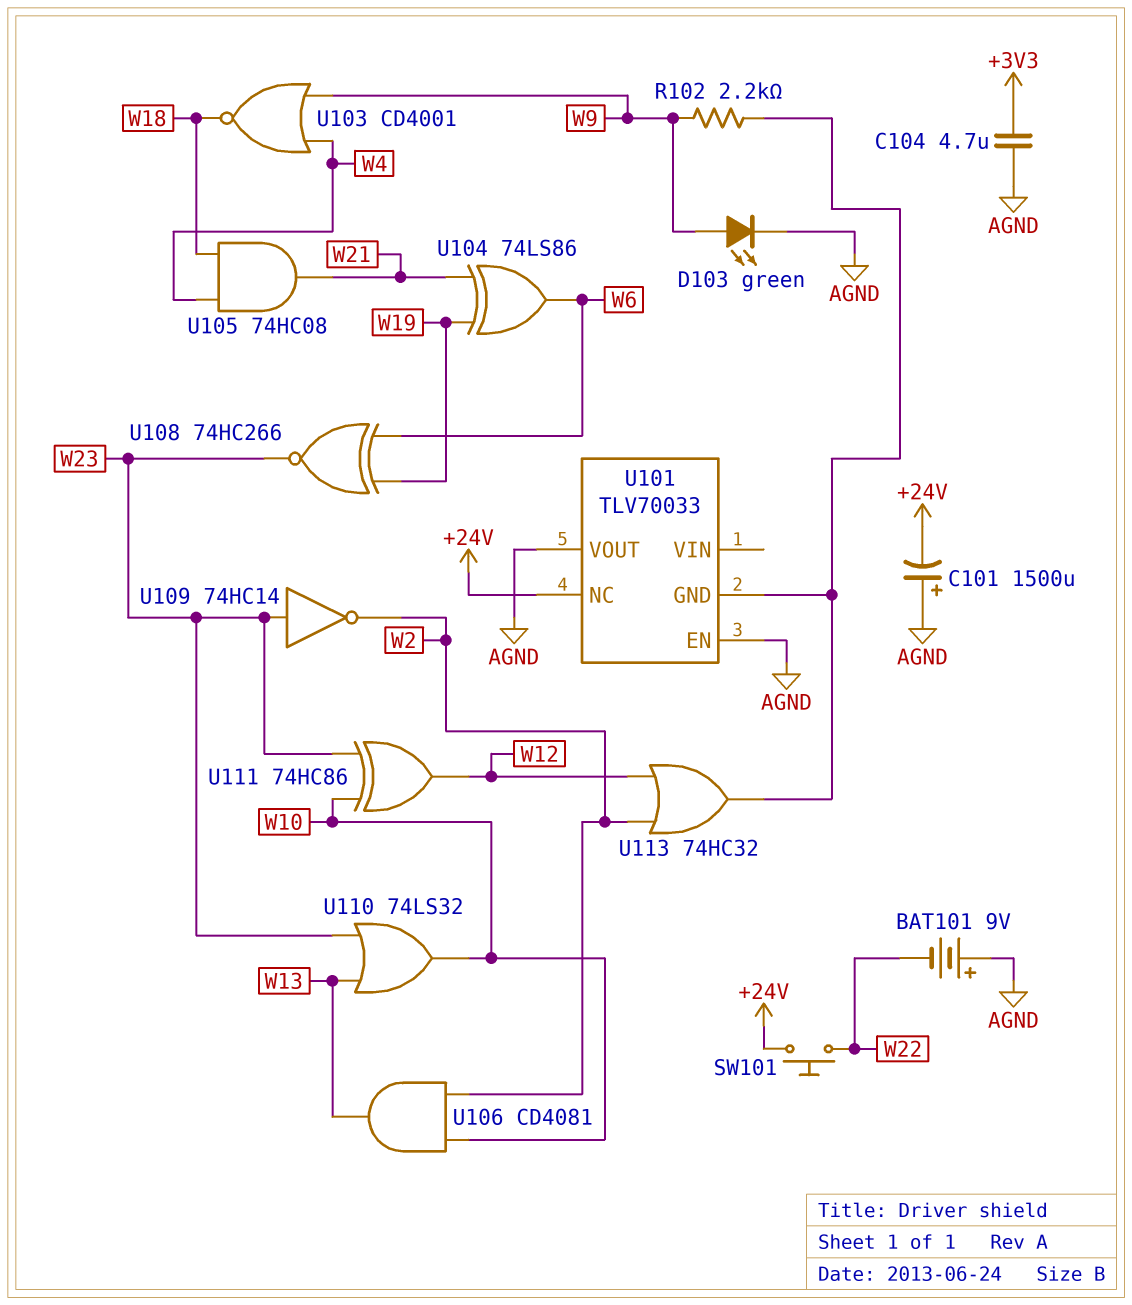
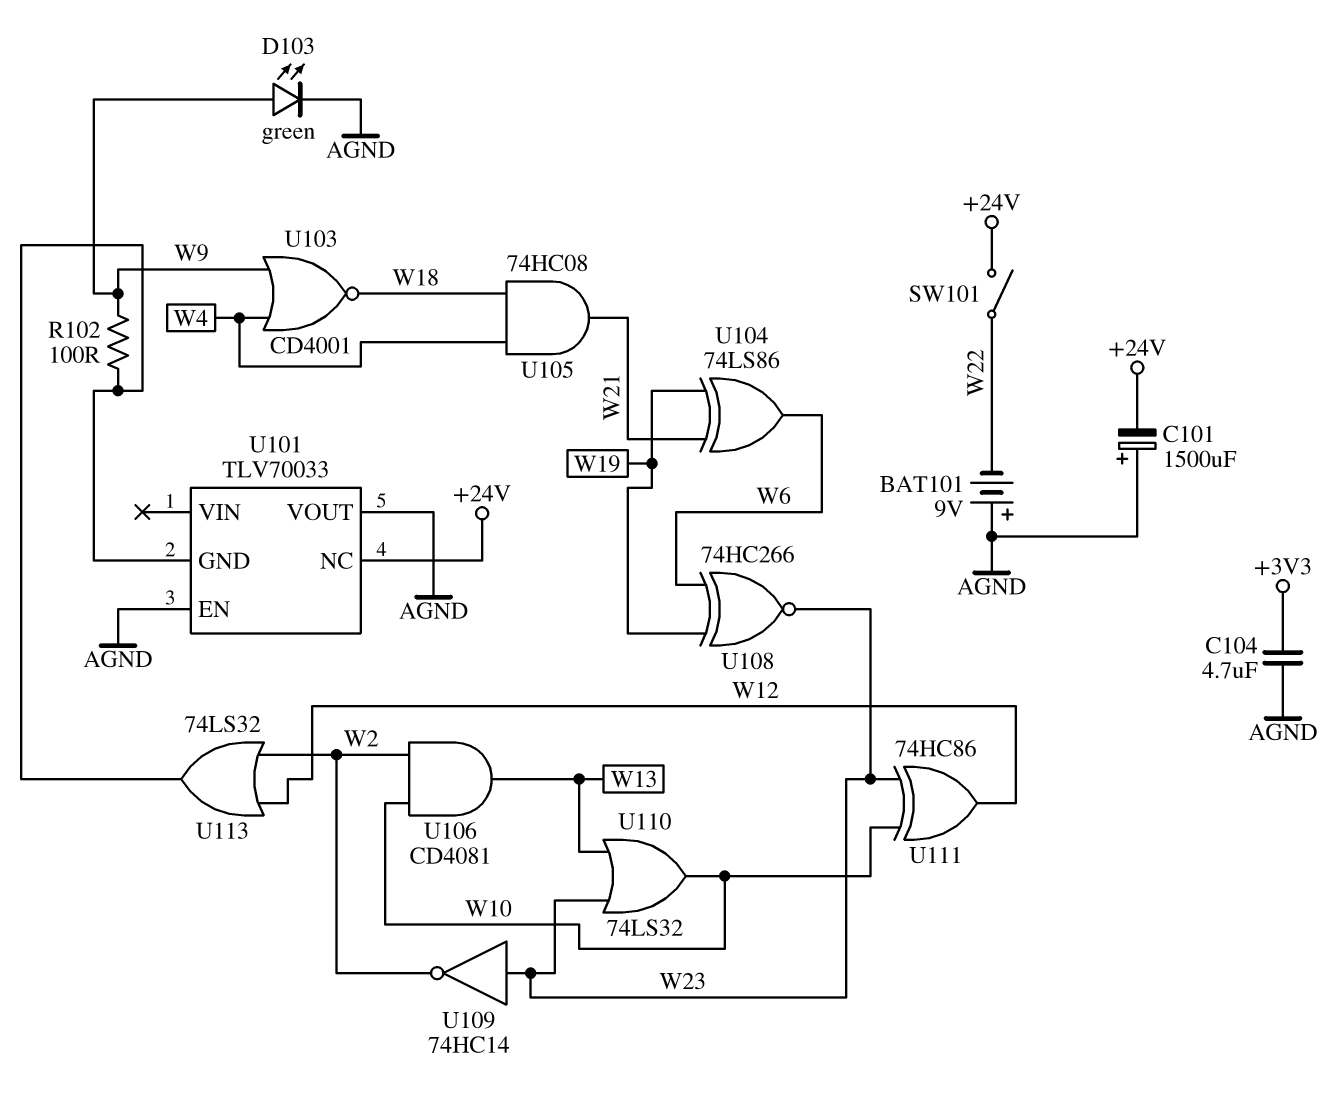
R102: 2.2k (U101/GND, W9) -> 100 (U101/GND, W9)
SW101: button (+24V, W22) -> switch (+24V, W22)
U113: OR 74HC32 (in W2, in W12, out U101/GND) -> OR 74LS32 (in W2, in W12, out U101/GND)

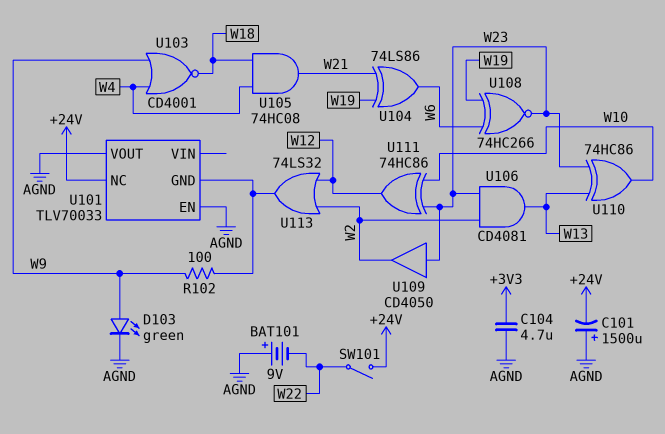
U106: AND CD4081 (in W2, in W10, out W13) -> AND CD4081 (in W2, in W23, out W13)
U109: NOT 74HC14 (in W23, out W2) -> buffer CD4050 (in W23, out W2)
U110: OR 74LS32 (in W13, in W23, out W10) -> XOR 74HC86 (in W13, in W23, out W10)

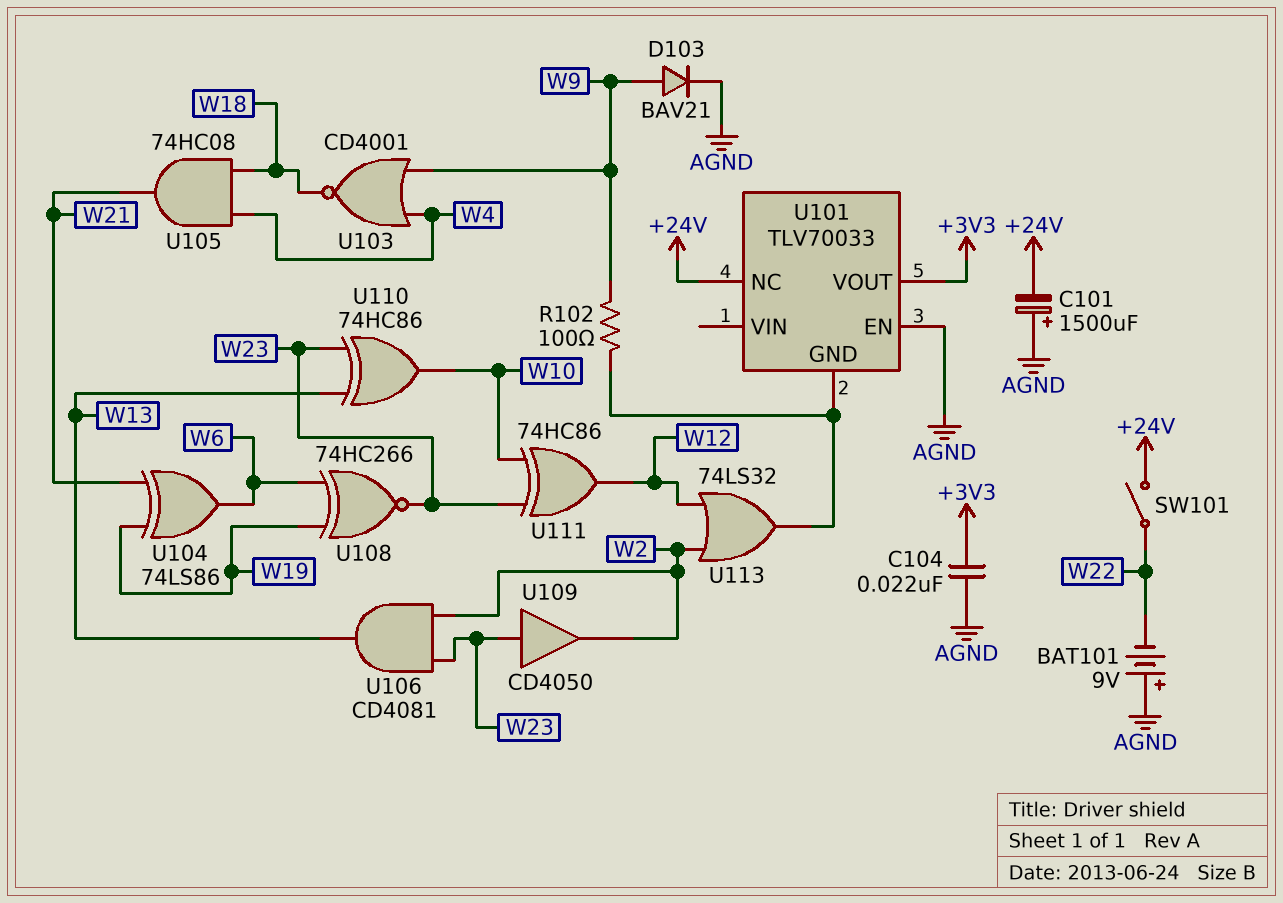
C104: 4.7uF (+3V3, AGND) -> 22nF (+3V3, AGND)
D103: LED green (A W9, K AGND) -> diode BAV21 (A W9, K AGND)
U101 pin VOUT: AGND -> +3V3

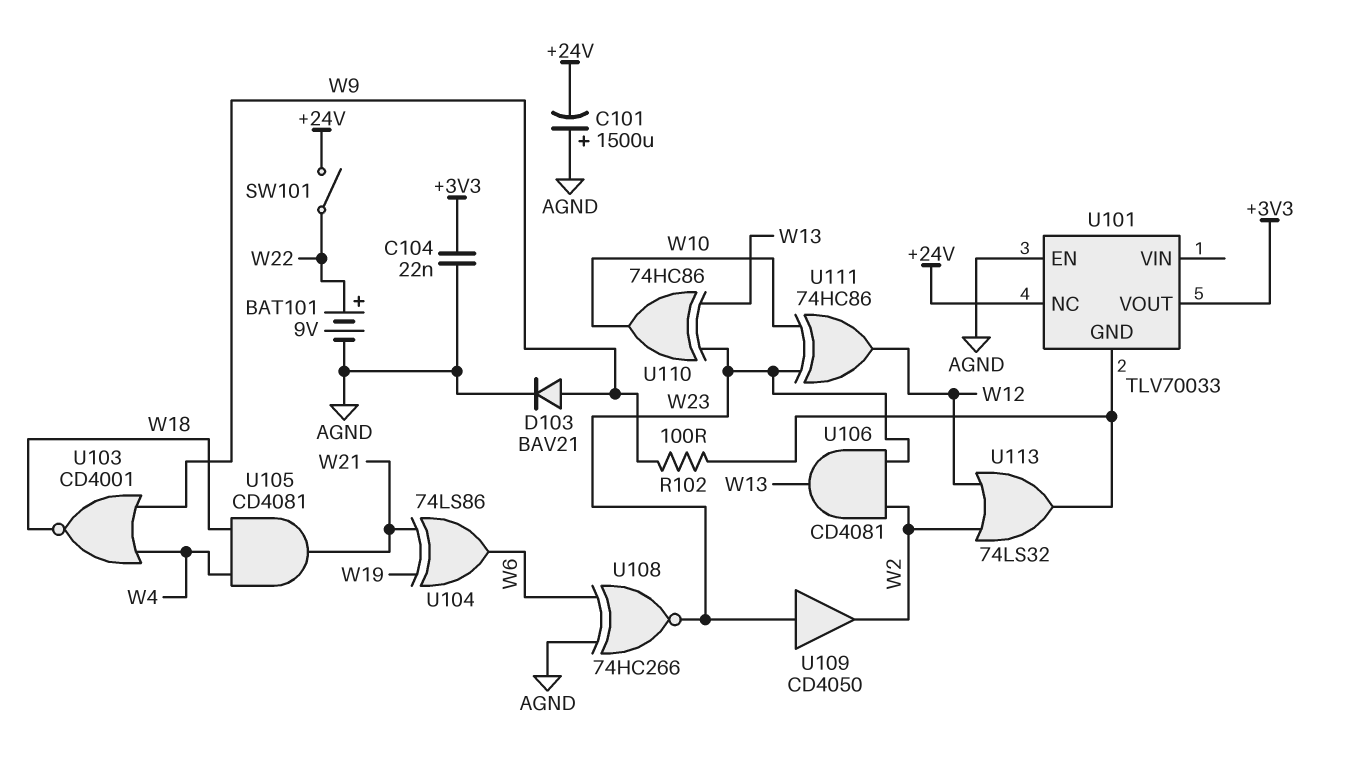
BAT101: 9V (plus AGND, minus W22) -> 9V (plus W22, minus AGND)
U105: AND 74HC08 (in W4, in W18, out W21) -> AND CD4081 (in W4, in W18, out W21)
U108: XNOR 74HC266 (in W6, in W19, out W23) -> XNOR 74HC266 (in AGND, in W6, out W23)

